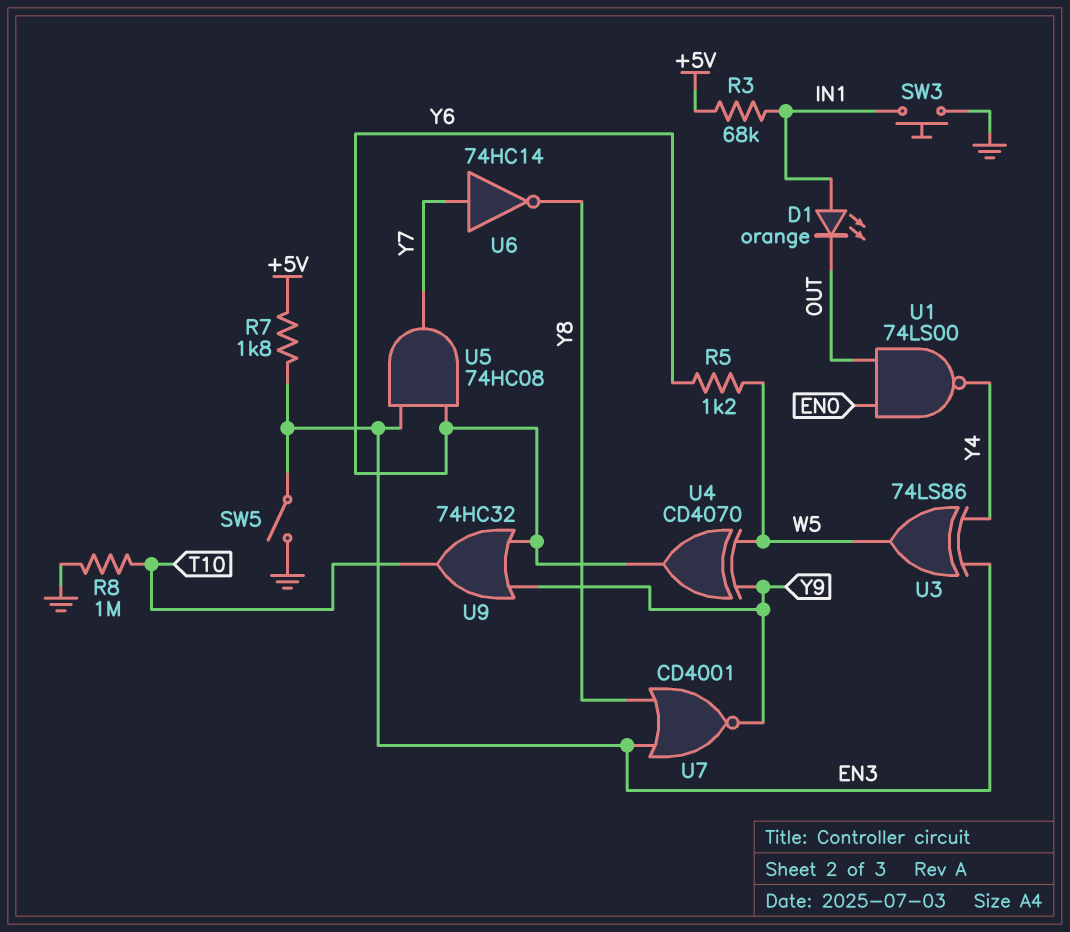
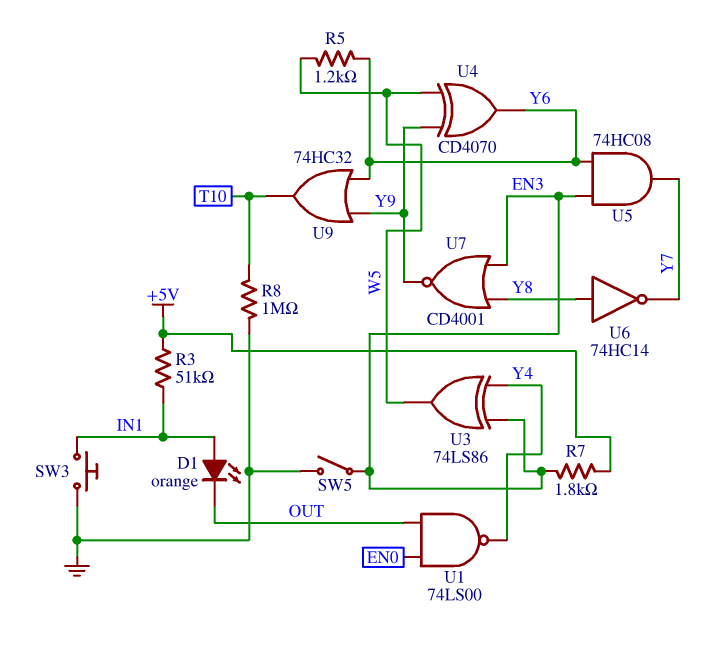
R3: 68k (+5V, IN1) -> 51k (+5V, IN1)
U6: NOT 74HC14 (in Y7, out Y8) -> NOT 74HC14 (in Y8, out Y7)

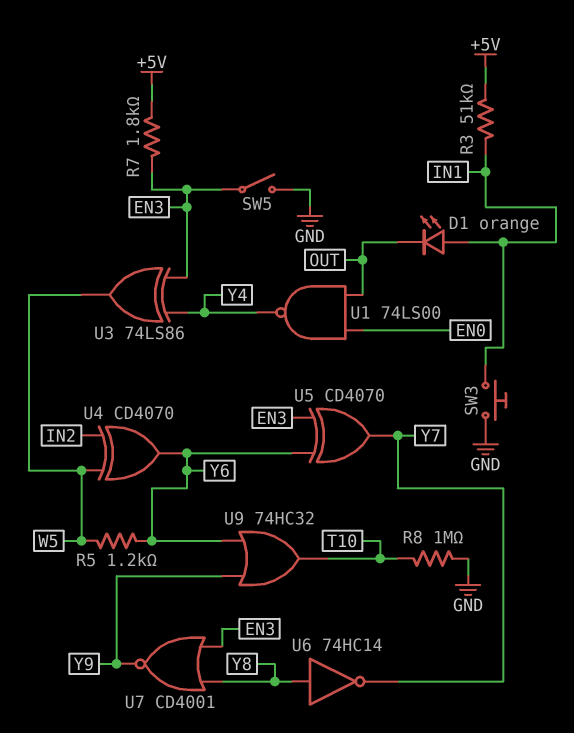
U4: XOR CD4070 (in W5, in Y9, out Y6) -> XOR CD4070 (in IN2, in W5, out Y6)
U5: AND 74HC08 (in EN3, in Y6, out Y7) -> XOR CD4070 (in EN3, in Y6, out Y7)

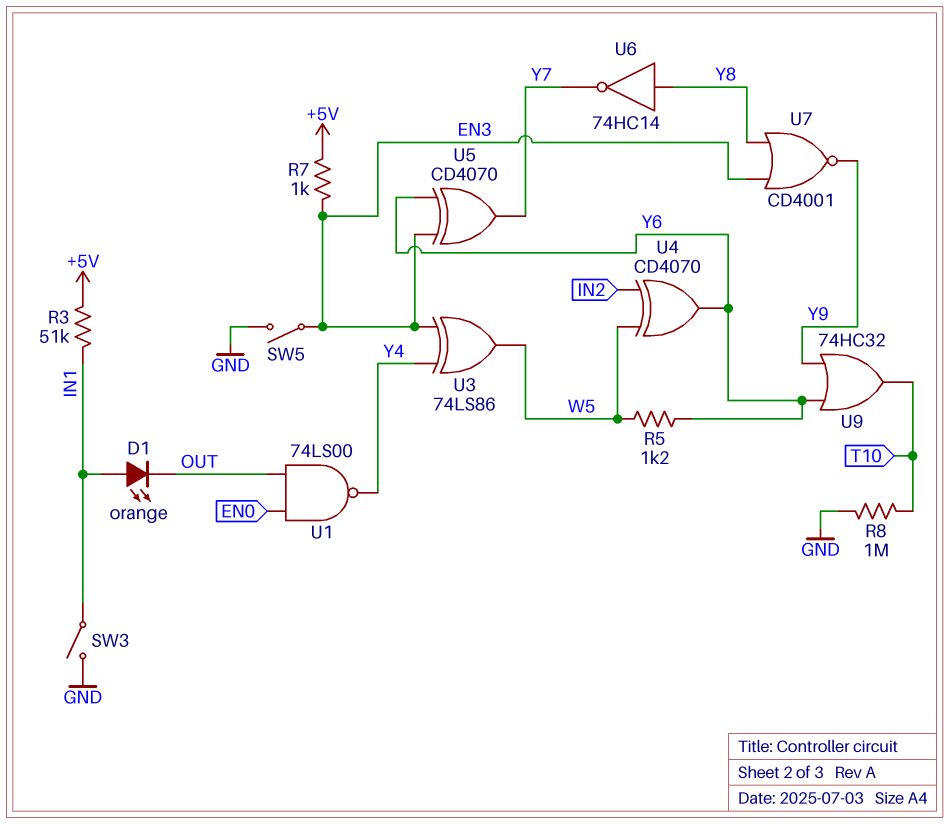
R7: 1.8k (+5V, EN3) -> 1k (+5V, EN3)
SW3: button (GND, IN1) -> switch (GND, IN1)

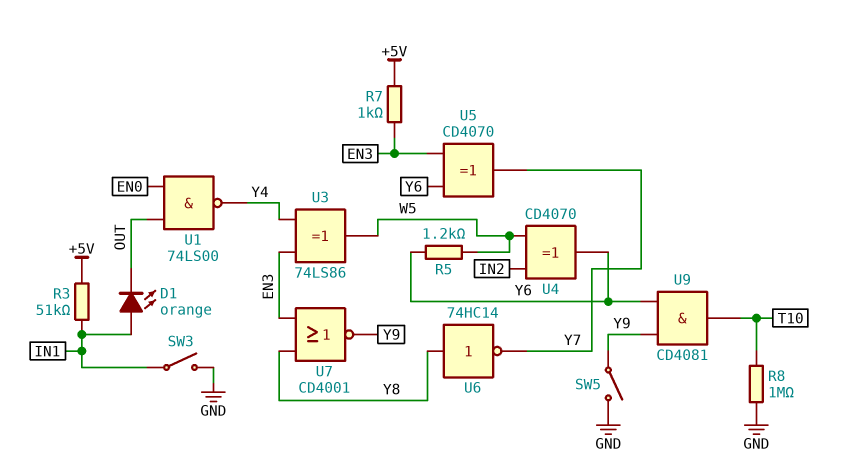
SW5: switch (EN3, GND) -> switch (GND, Y9)
U9: OR 74HC32 (in Y6, in Y9, out T10) -> AND CD4081 (in Y6, in Y9, out T10)

